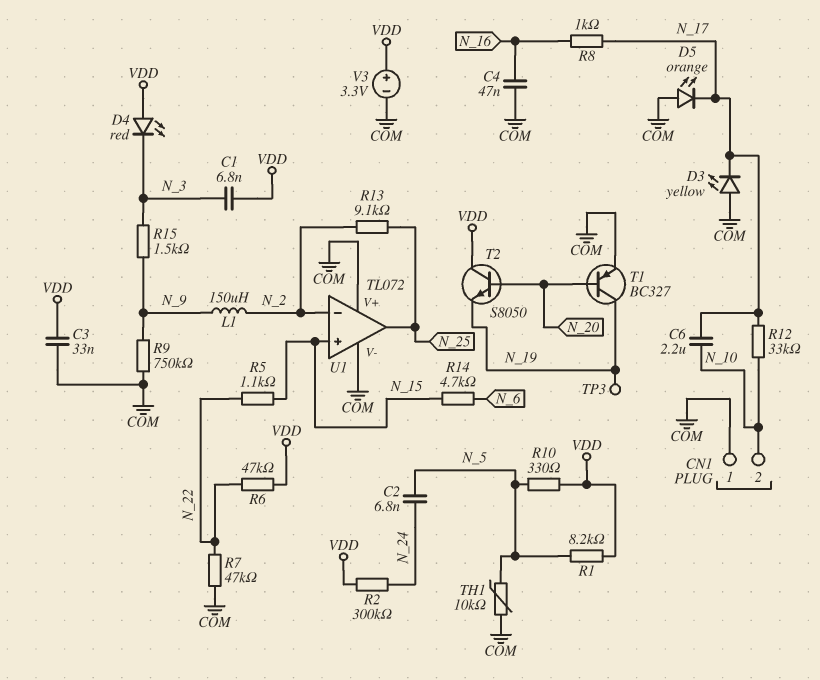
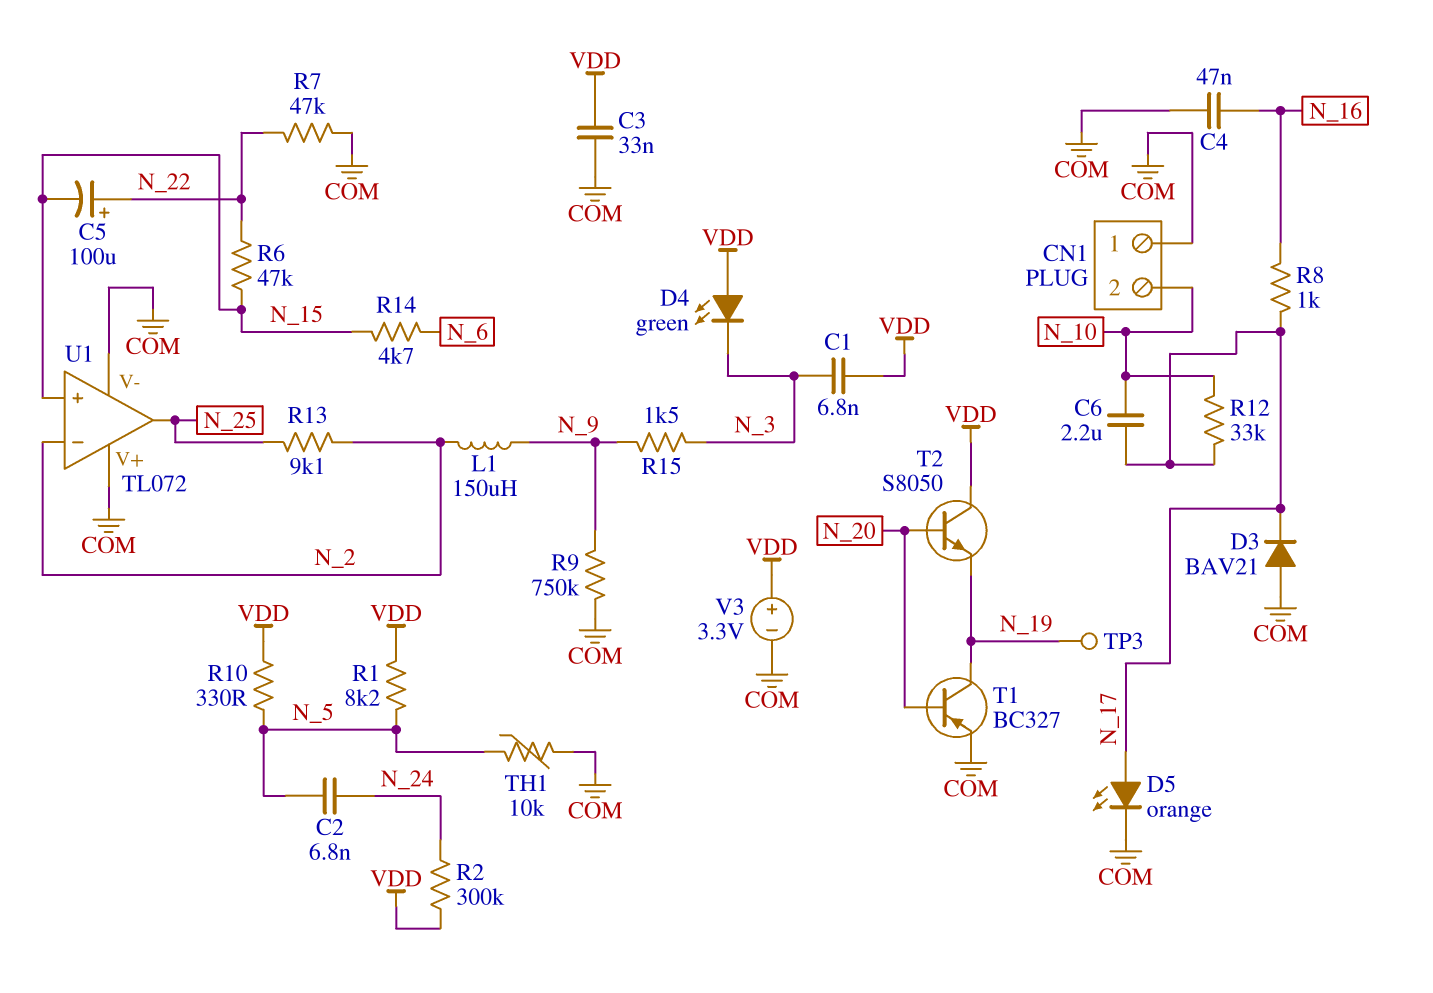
C5: none -> 100uF (plus N_22, minus N_15)
D3: LED yellow (A COM, K N_17) -> diode BAV21 (A COM, K N_17)
D4: LED red (A VDD, K N_3) -> LED green (A VDD, K N_3)
D5: LED orange (A COM, K N_17) -> LED orange (A N_17, K COM)
R5: 1.1k (N_15, N_22) -> none
R6: 47k (N_22, VDD) -> 47k (N_15, N_22)

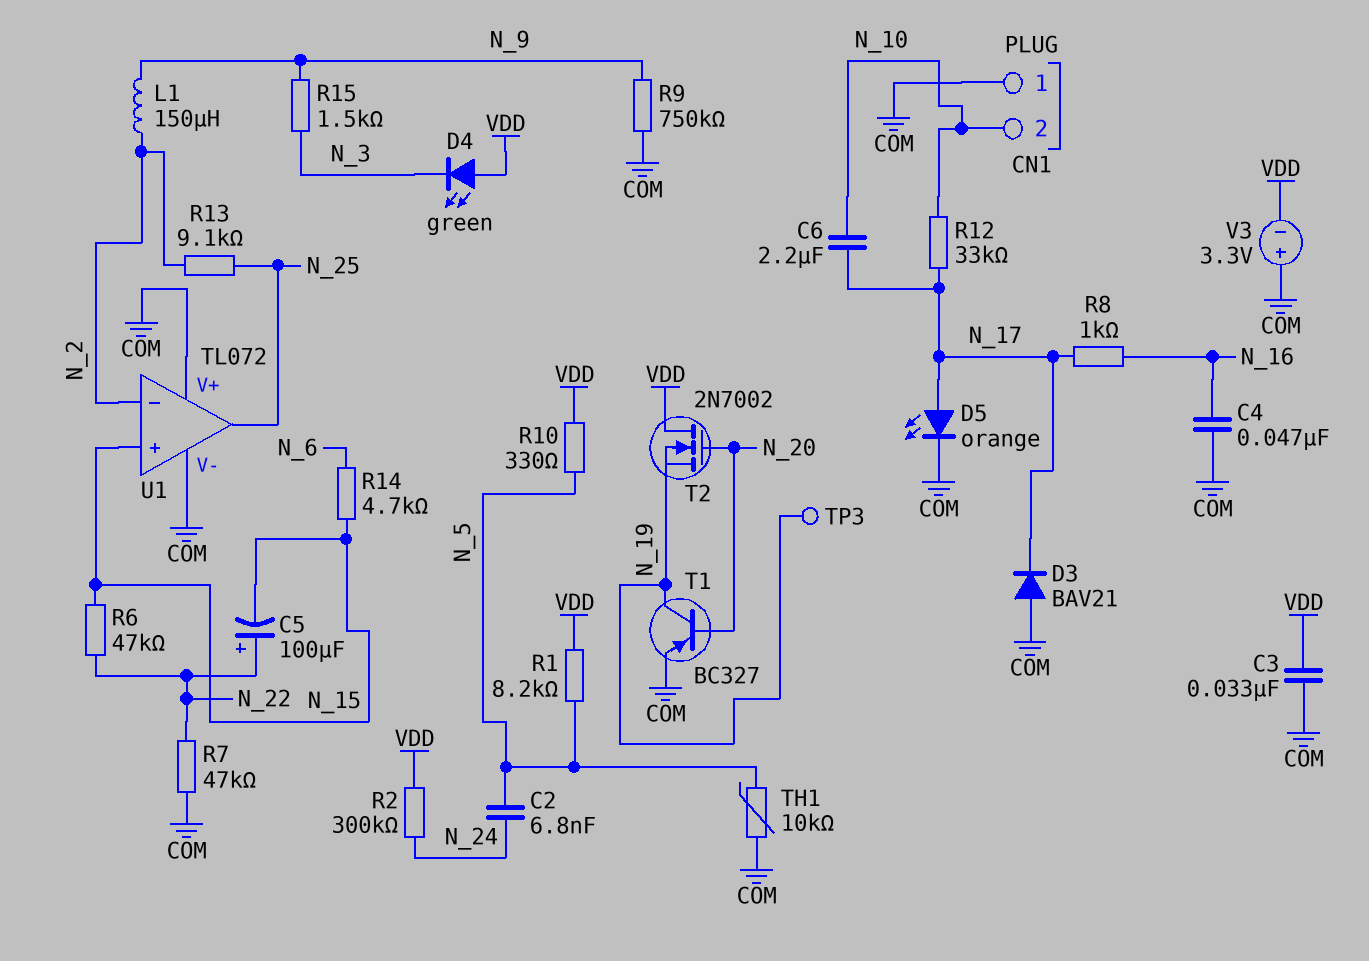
C1: 6.8nF (N_3, VDD) -> none
T2: NPN S8050 (B N_20, C VDD, E N_19) -> NMOS 2N7002 (G N_20, D VDD, S N_19)
V3: 3.3V (plus VDD, minus COM) -> 3.3V (plus COM, minus VDD)

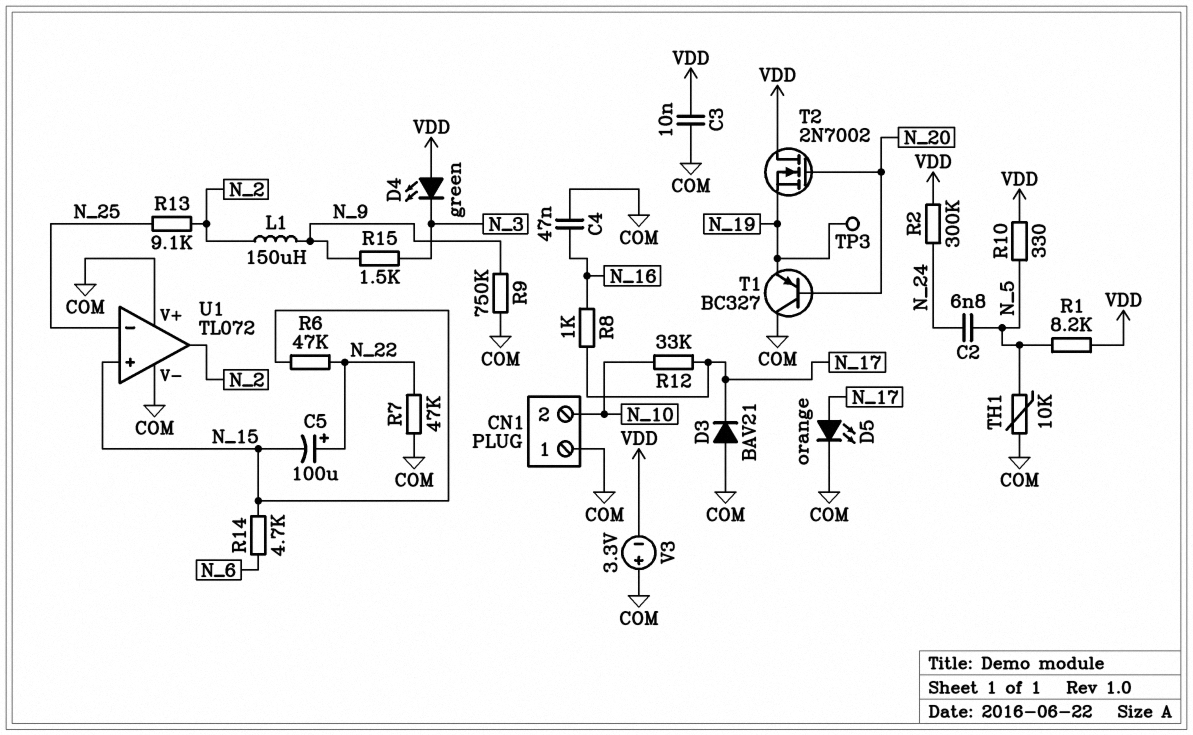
C3: 33nF (COM, VDD) -> 10nF (COM, VDD)
C6: 2.2uF (N_10, N_17) -> none
T1: PNP BC327 (B N_20, C N_19, E COM) -> PNP BC327 (B N_20, C COM, E N_19)
U1 pin in-: N_2 -> N_25
U1 pin out: N_25 -> N_2

